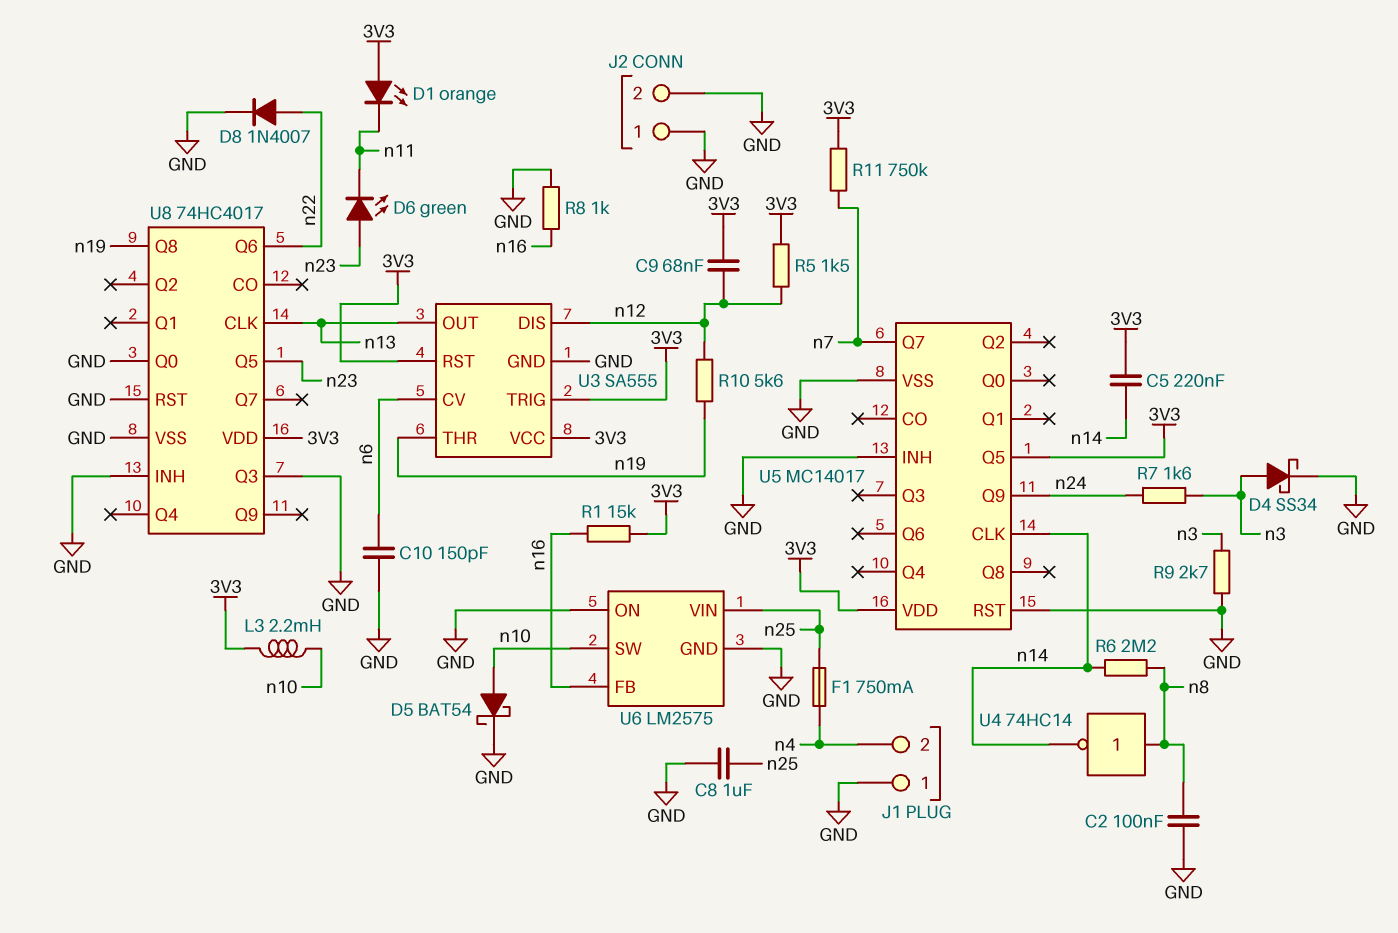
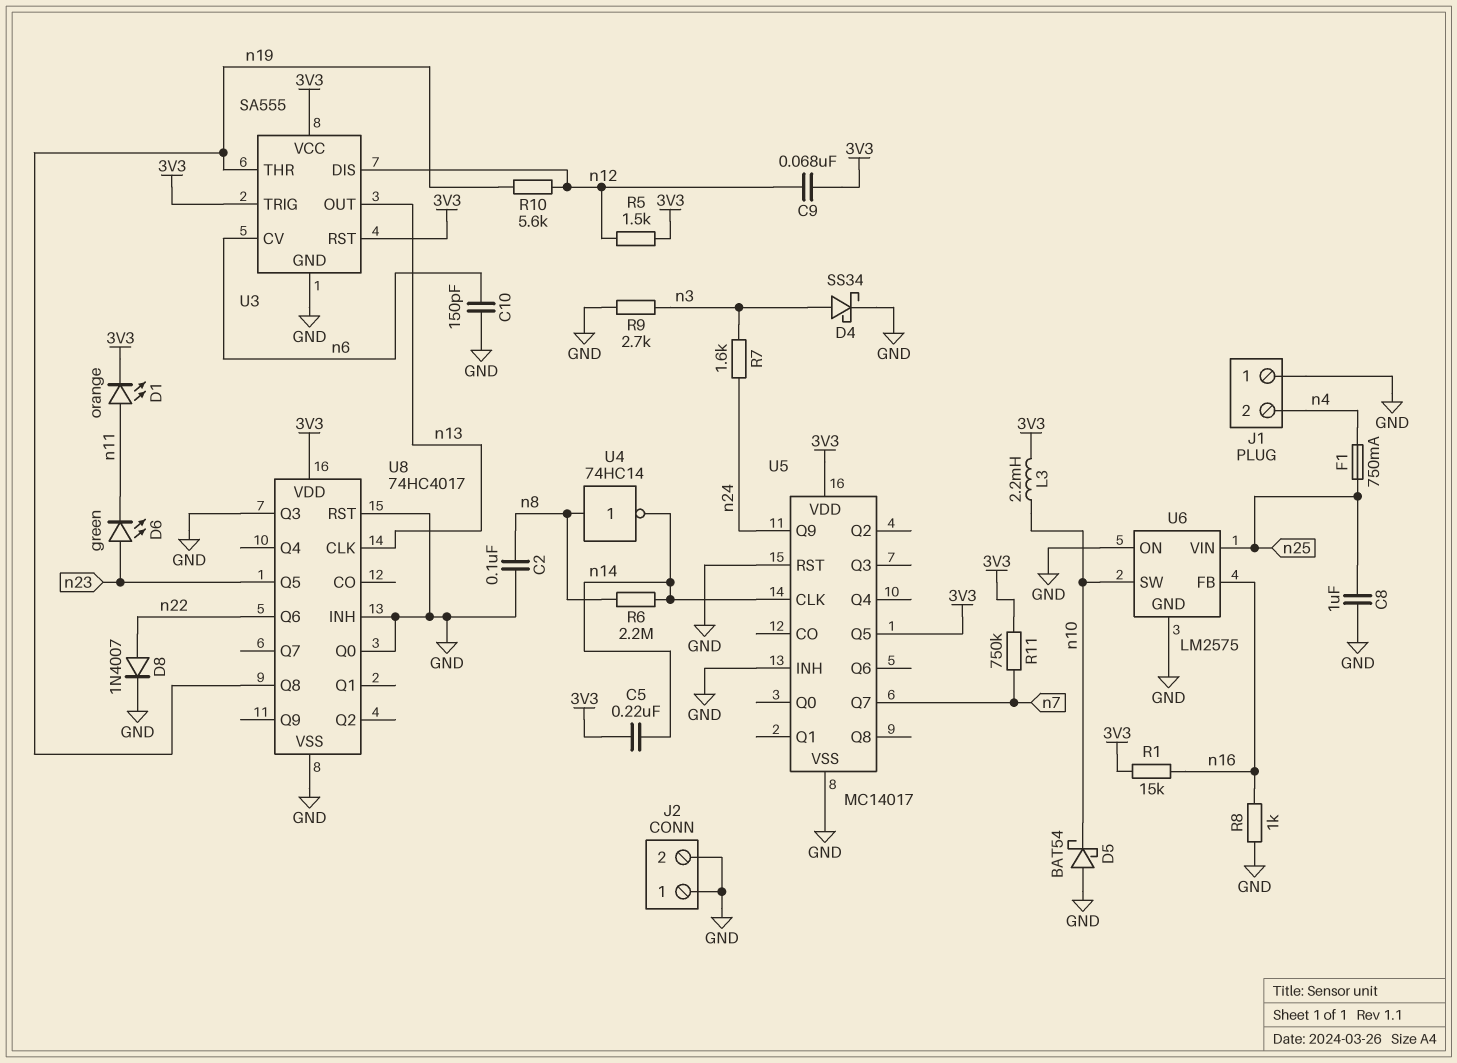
D1: LED orange (A 3V3, K n11) -> LED orange (A n11, K 3V3)
D5: schottky BAT54 (A n10, K GND) -> schottky BAT54 (A GND, K n10)

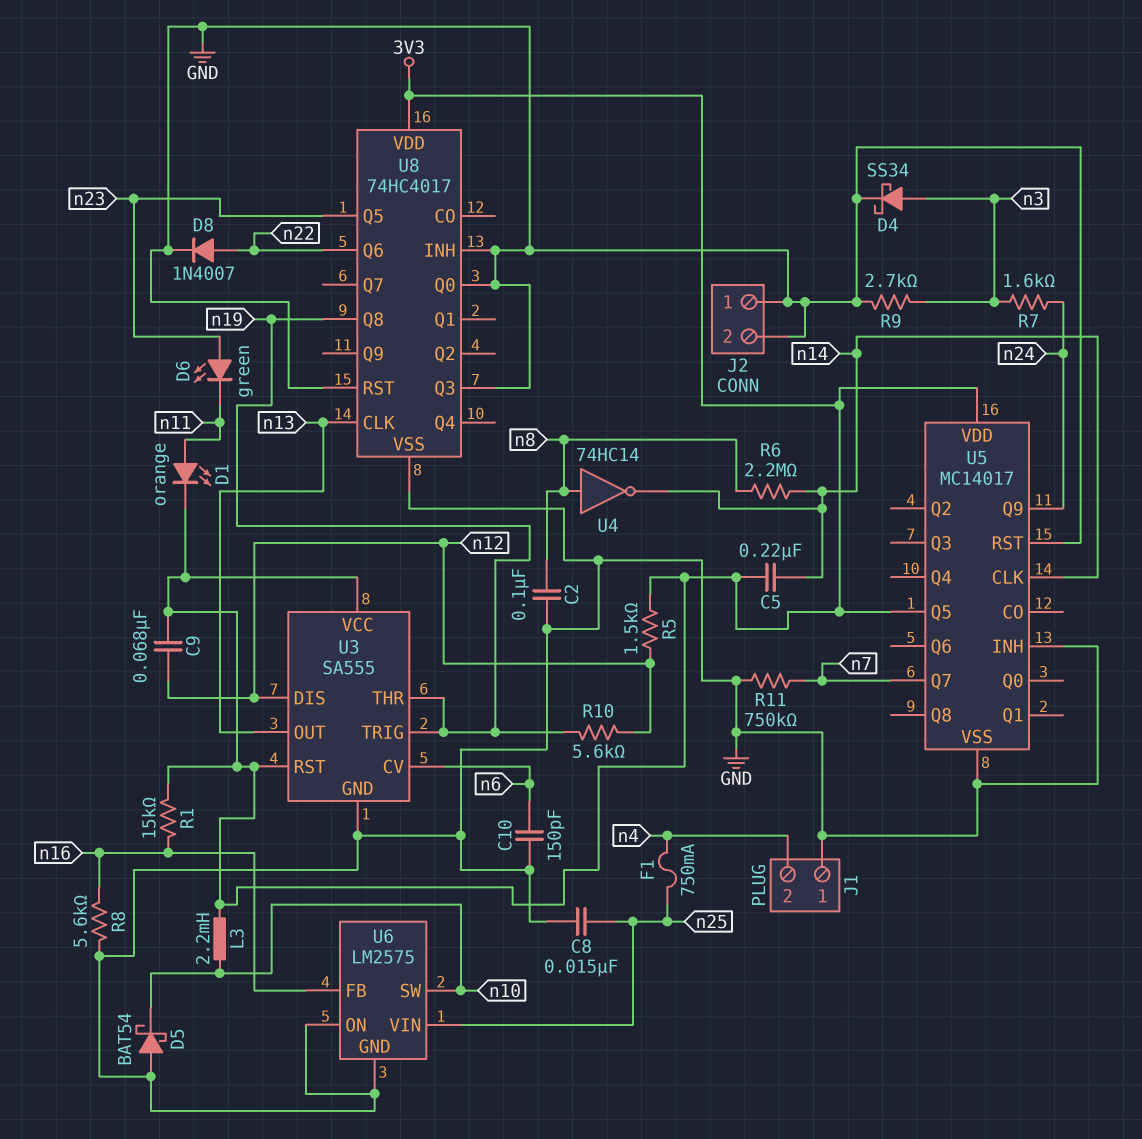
C8: 1uF (GND, n25) -> 15nF (GND, n25)
R8: 1k (GND, n16) -> 5.6k (GND, n16)
R11: 750k (3V3, n7) -> 750k (GND, n7)
U3 pin TRIG: 3V3 -> n19

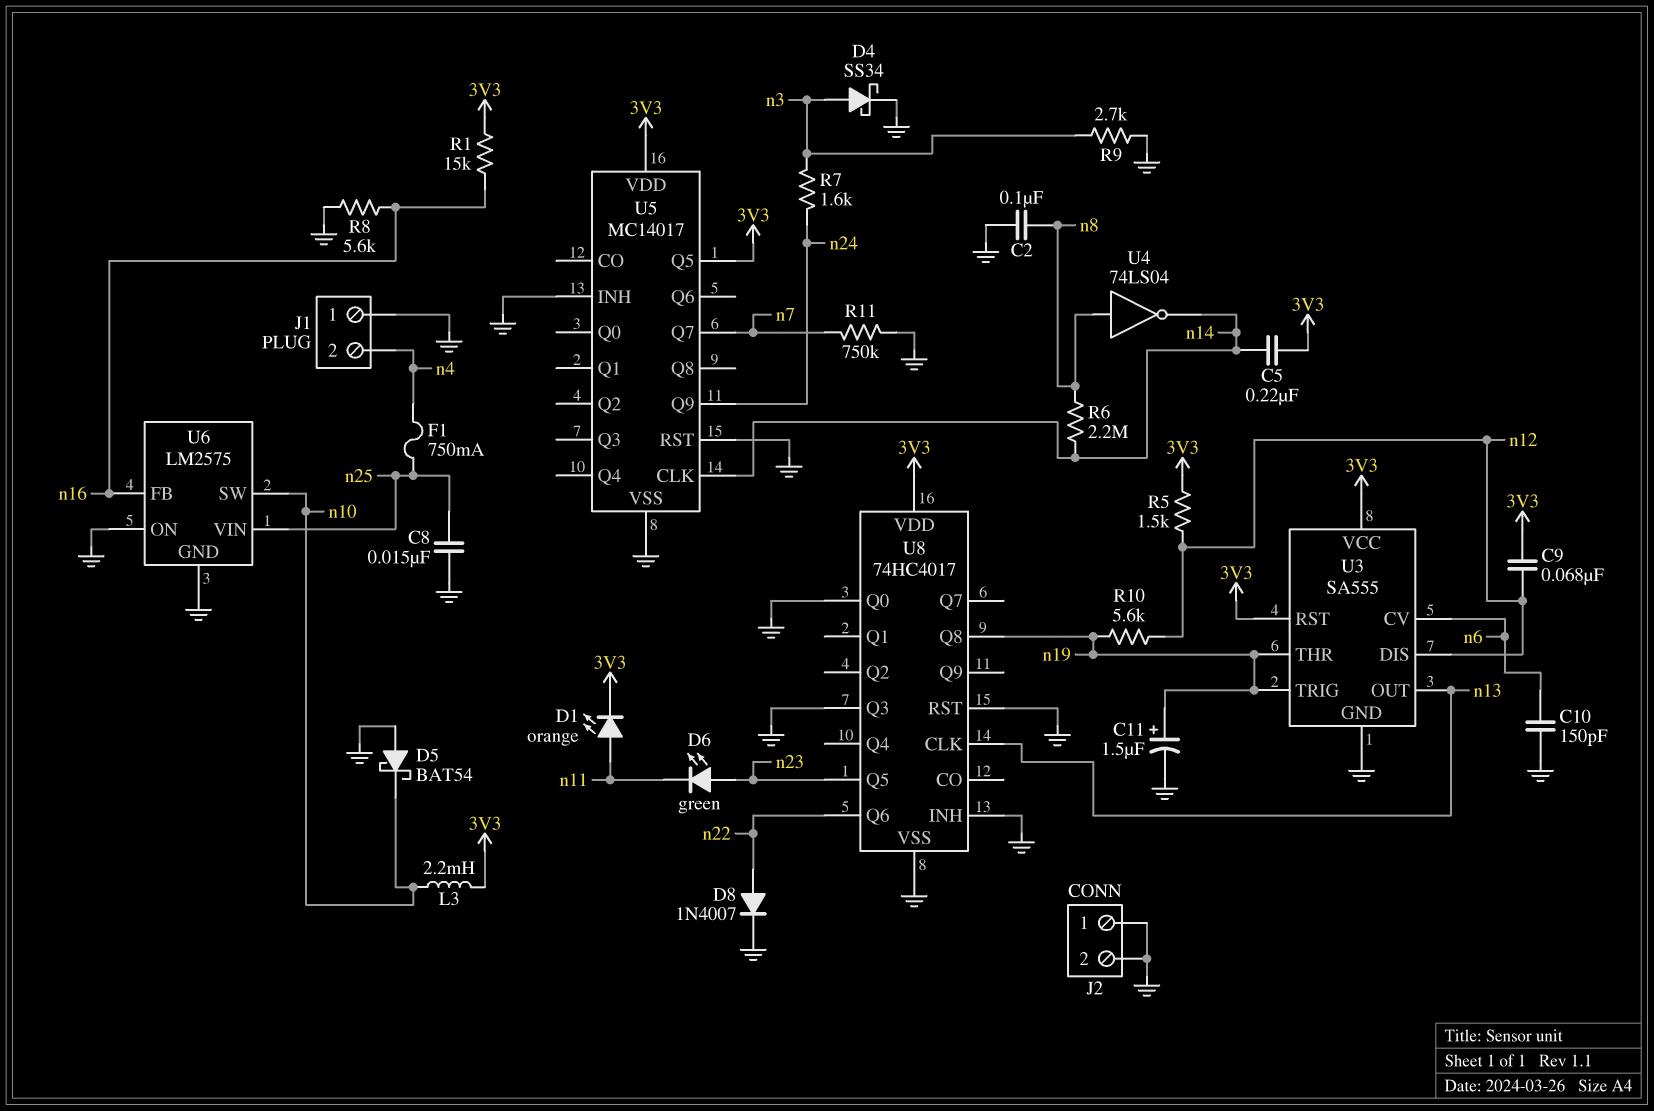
C11: none -> 1.5uF (plus n19, minus GND)
U4: NOT 74HC14 (in n8, out n14) -> NOT 74LS04 (in n8, out n14)

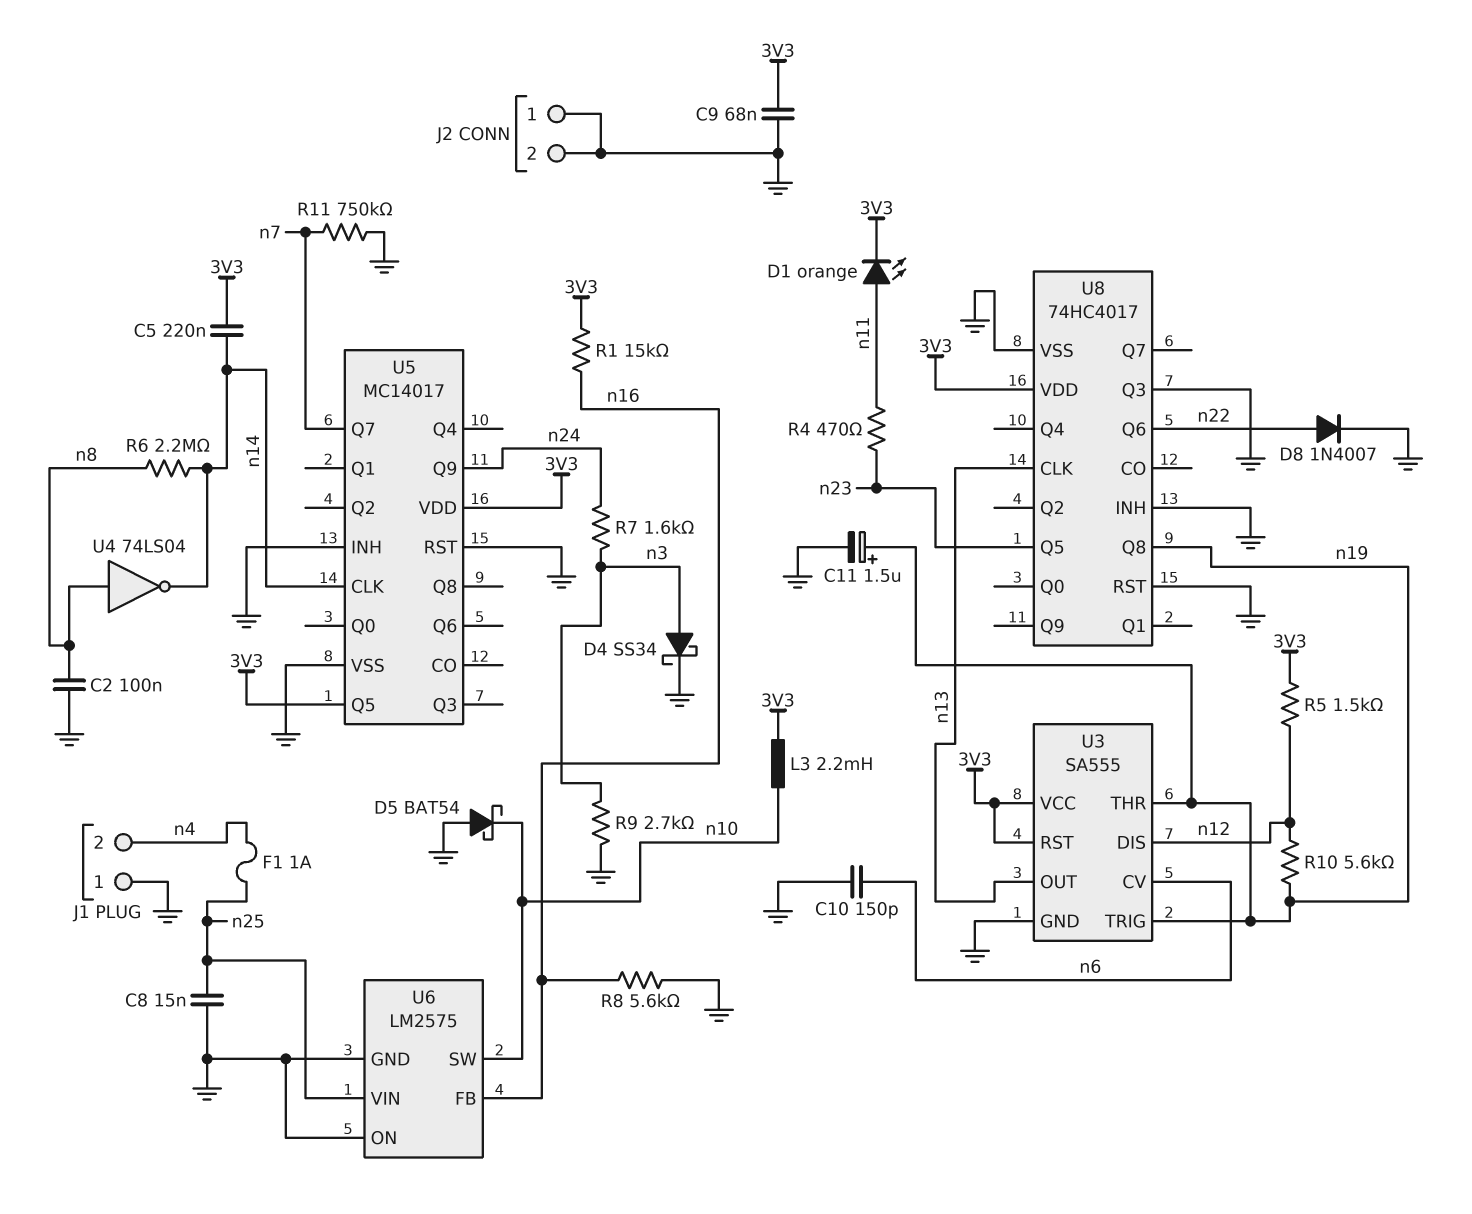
C9: 68nF (3V3, n12) -> 68nF (3V3, GND)
D6: LED green (A n23, K n11) -> none
F1: 750mA (n4, n25) -> 1A (n4, n25)
R4: none -> 470 (n11, n23)
U8 pin Q0: GND -> none

